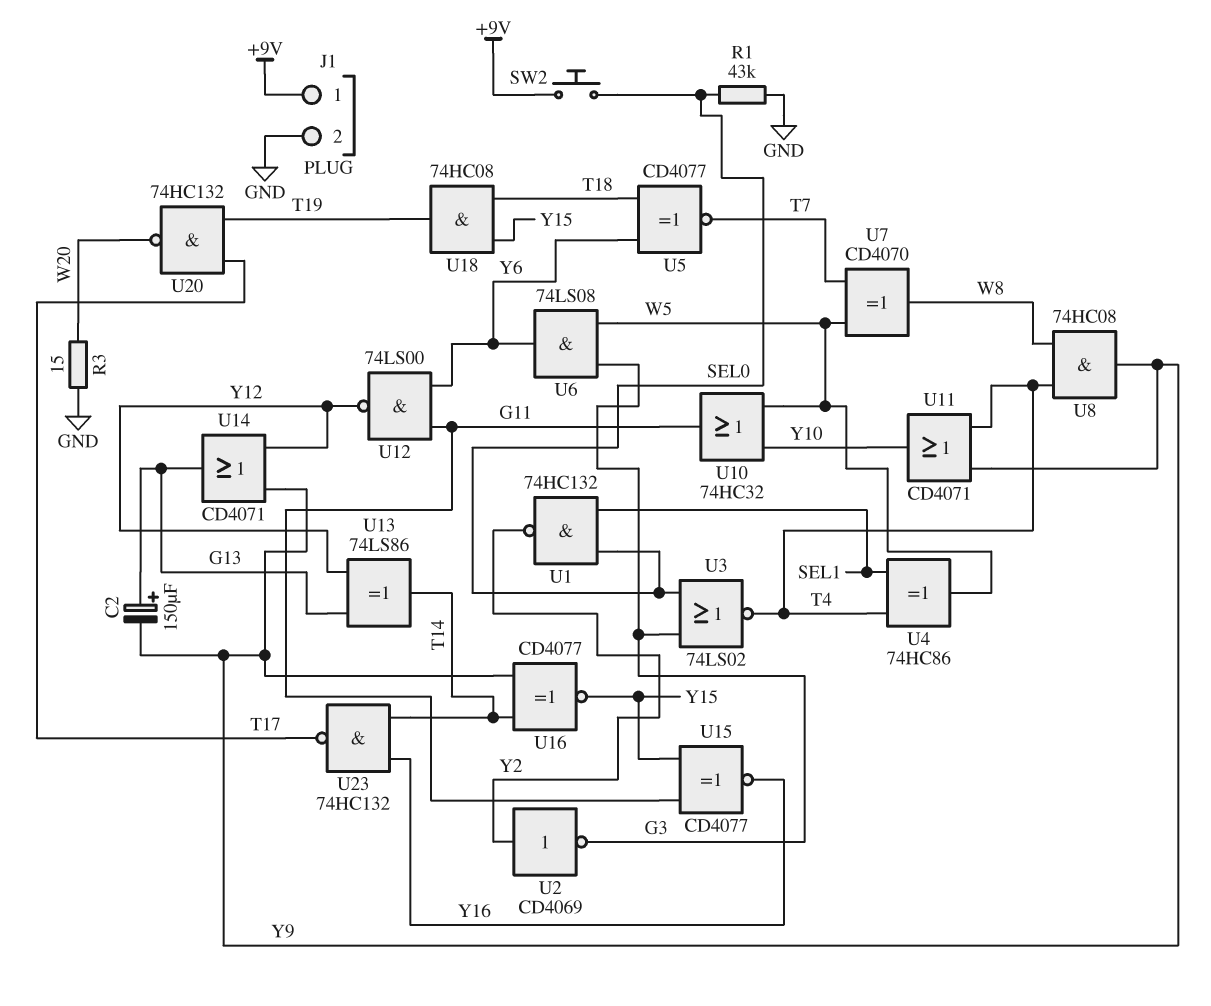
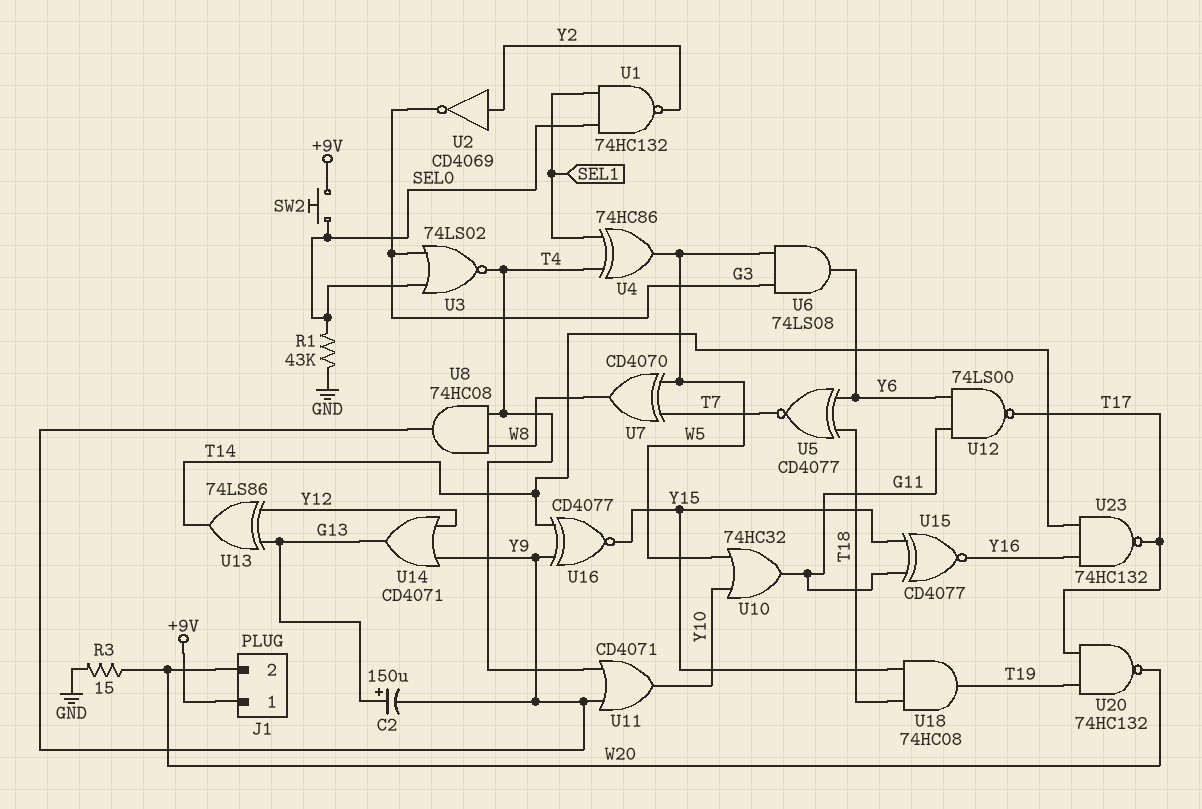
J1 pin 2: GND -> W20
U12: NAND 74LS00 (in G11, in Y6, out Y12) -> NAND 74LS00 (in G11, in Y6, out T17)

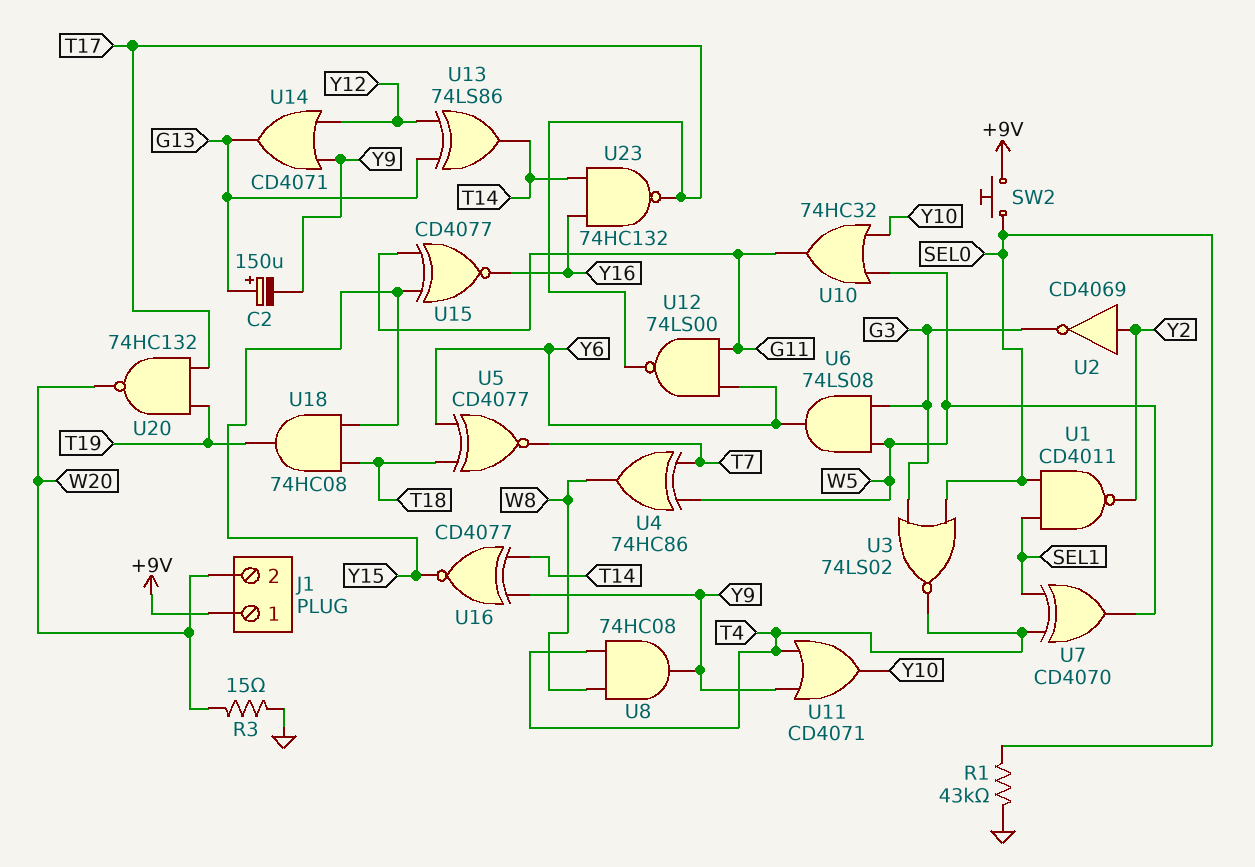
U1: NAND 74HC132 (in SEL0, in SEL1, out Y2) -> NAND CD4011 (in SEL0, in SEL1, out Y2)
U4: XOR 74HC86 (in SEL1, in T4, out W5) -> XOR 74HC86 (in T7, in W5, out W8)
U7: XOR CD4070 (in T7, in W5, out W8) -> XOR CD4070 (in SEL1, in T4, out W5)

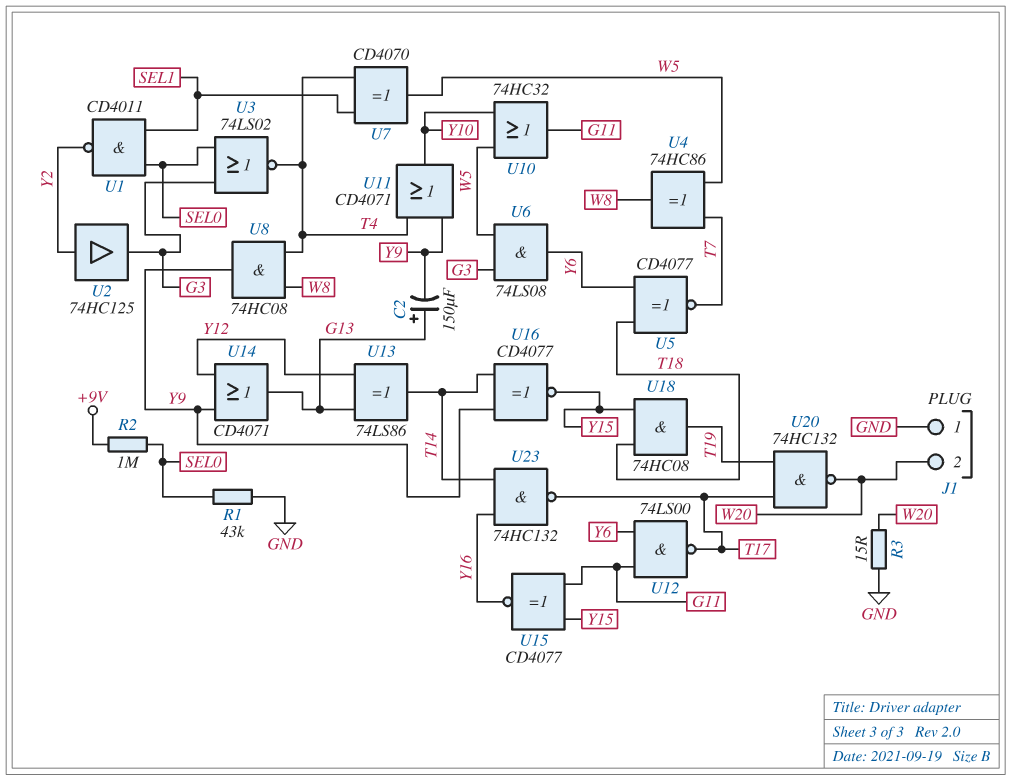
J1 pin 1: +9V -> GND
R2: none -> 1M (+9V, SEL0)
SW2: button (+9V, SEL0) -> none
U2: NOT CD4069 (in Y2, out G3) -> buffer 74HC125 (in Y2, out G3)

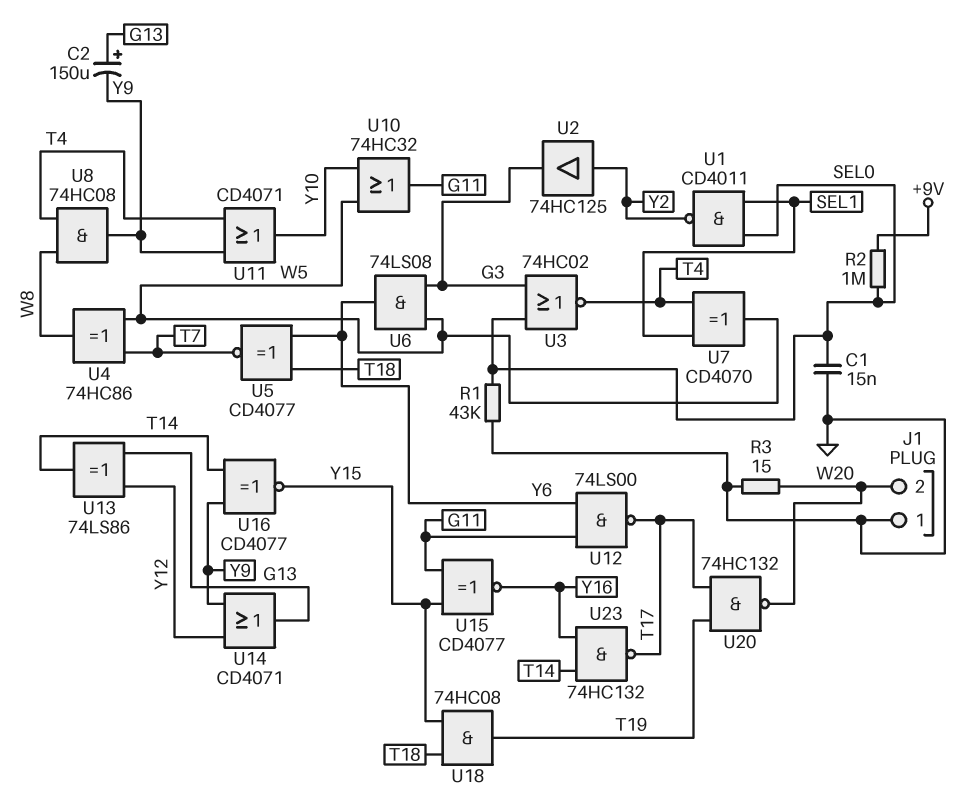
C1: none -> 15nF (GND, SEL0)
U3: NOR 74LS02 (in G3, in SEL0, out T4) -> NOR 74HC02 (in G3, in SEL0, out T4)

